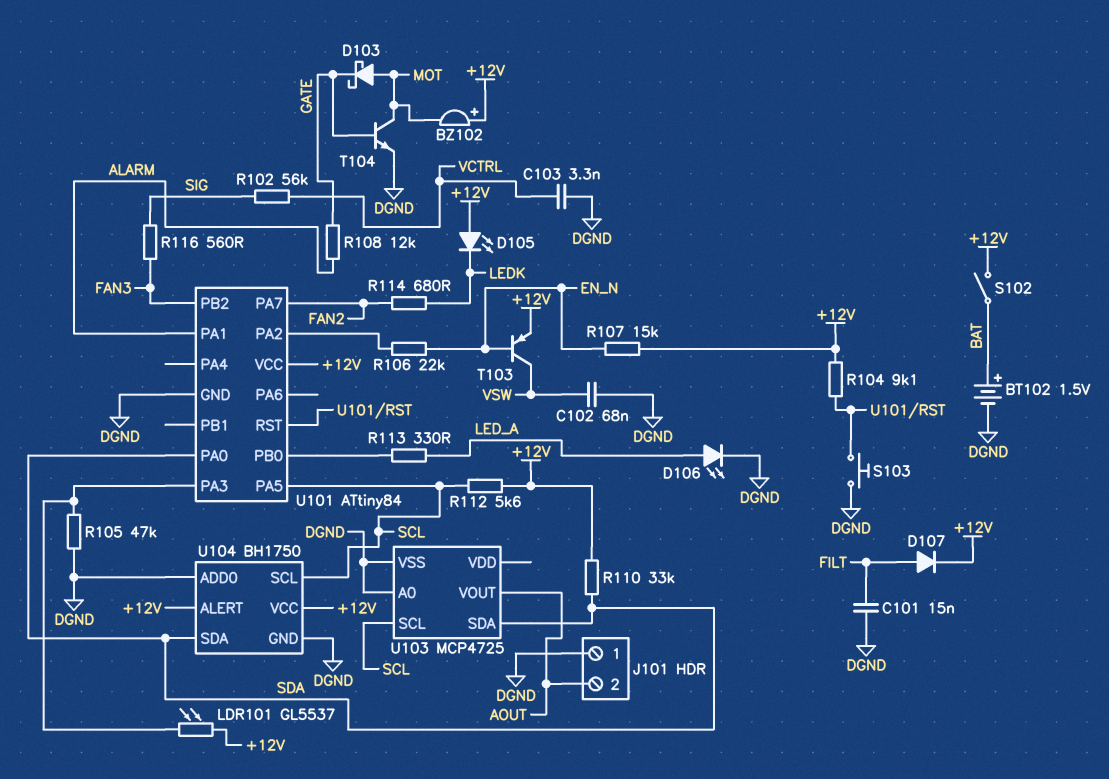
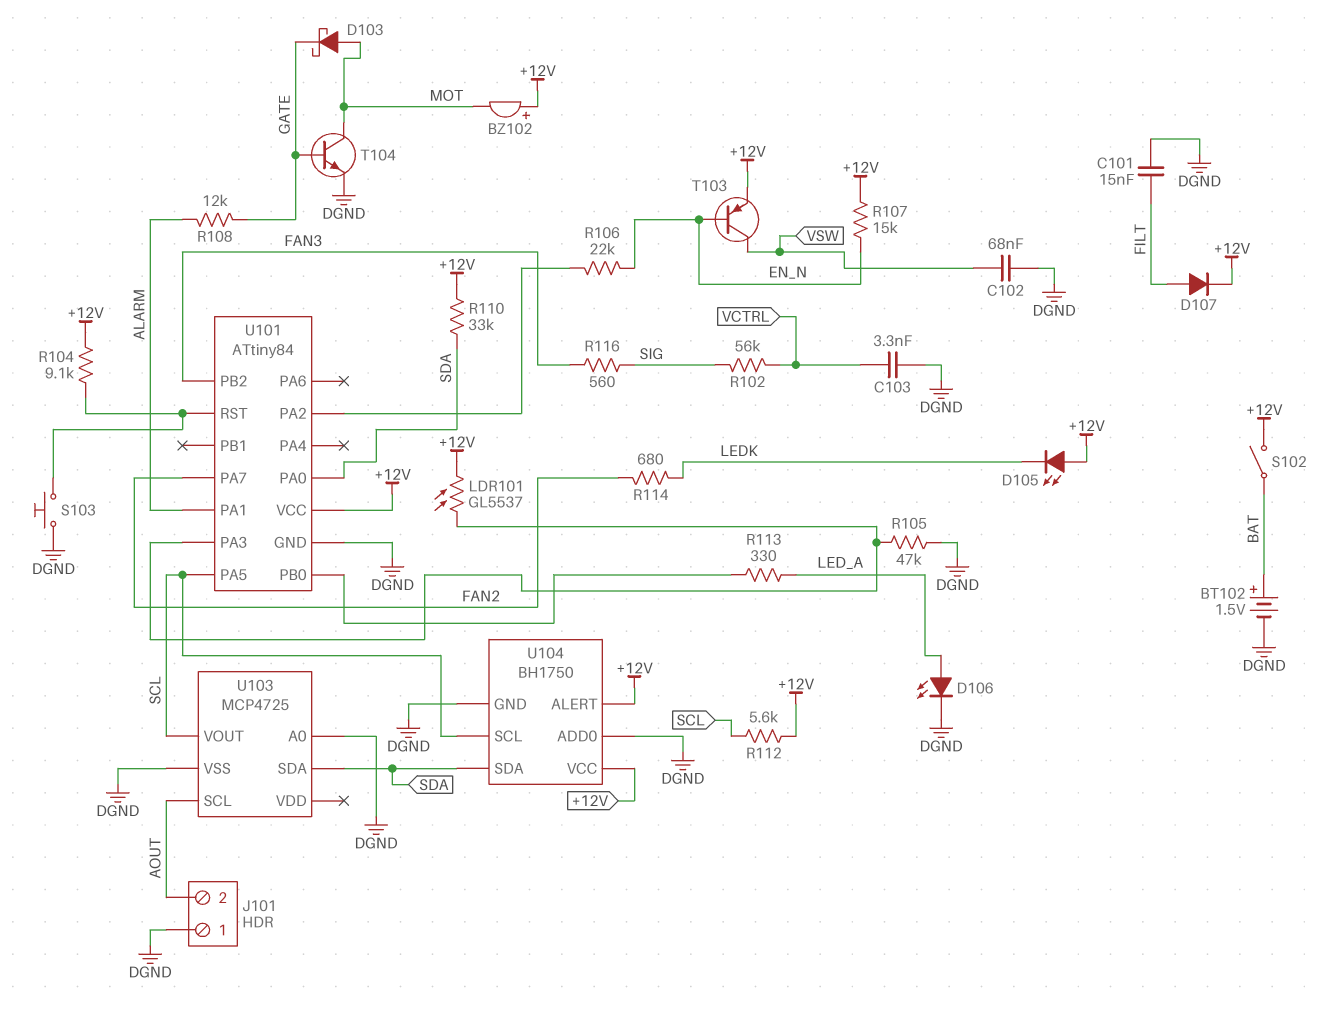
U103 pin SCL: SCL -> AOUT
U103 pin VOUT: AOUT -> SCL

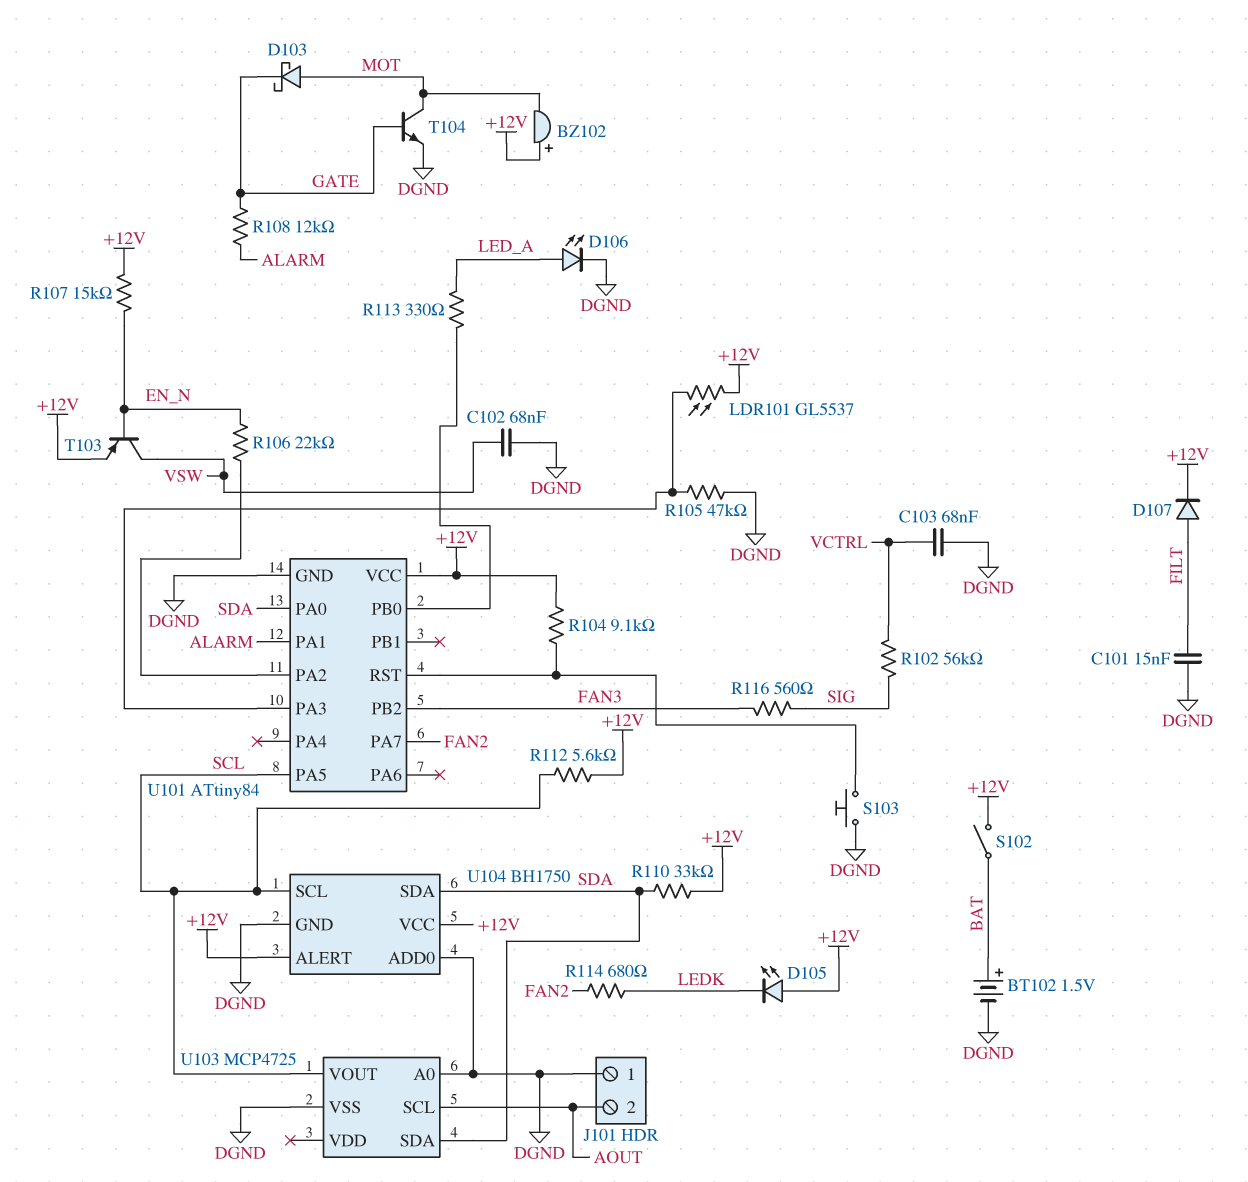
C103: 3.3nF (DGND, VCTRL) -> 68nF (DGND, VCTRL)

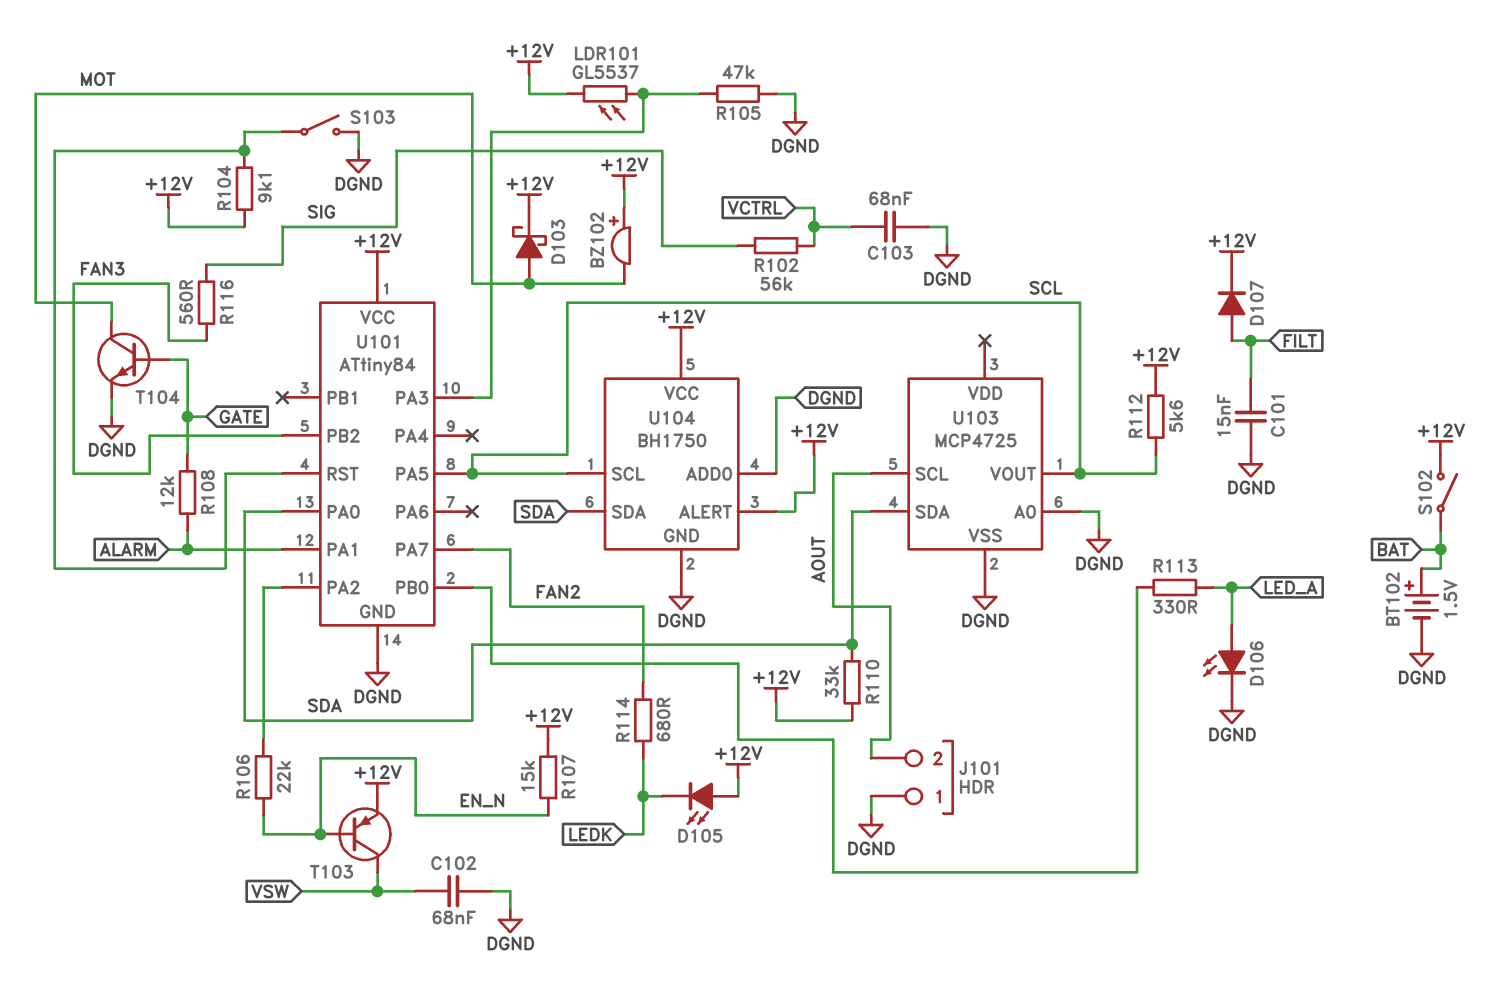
D103: schottky (A MOT, K GATE) -> schottky (A MOT, K +12V)
S103: button (DGND, U101/RST) -> switch (DGND, U101/RST)

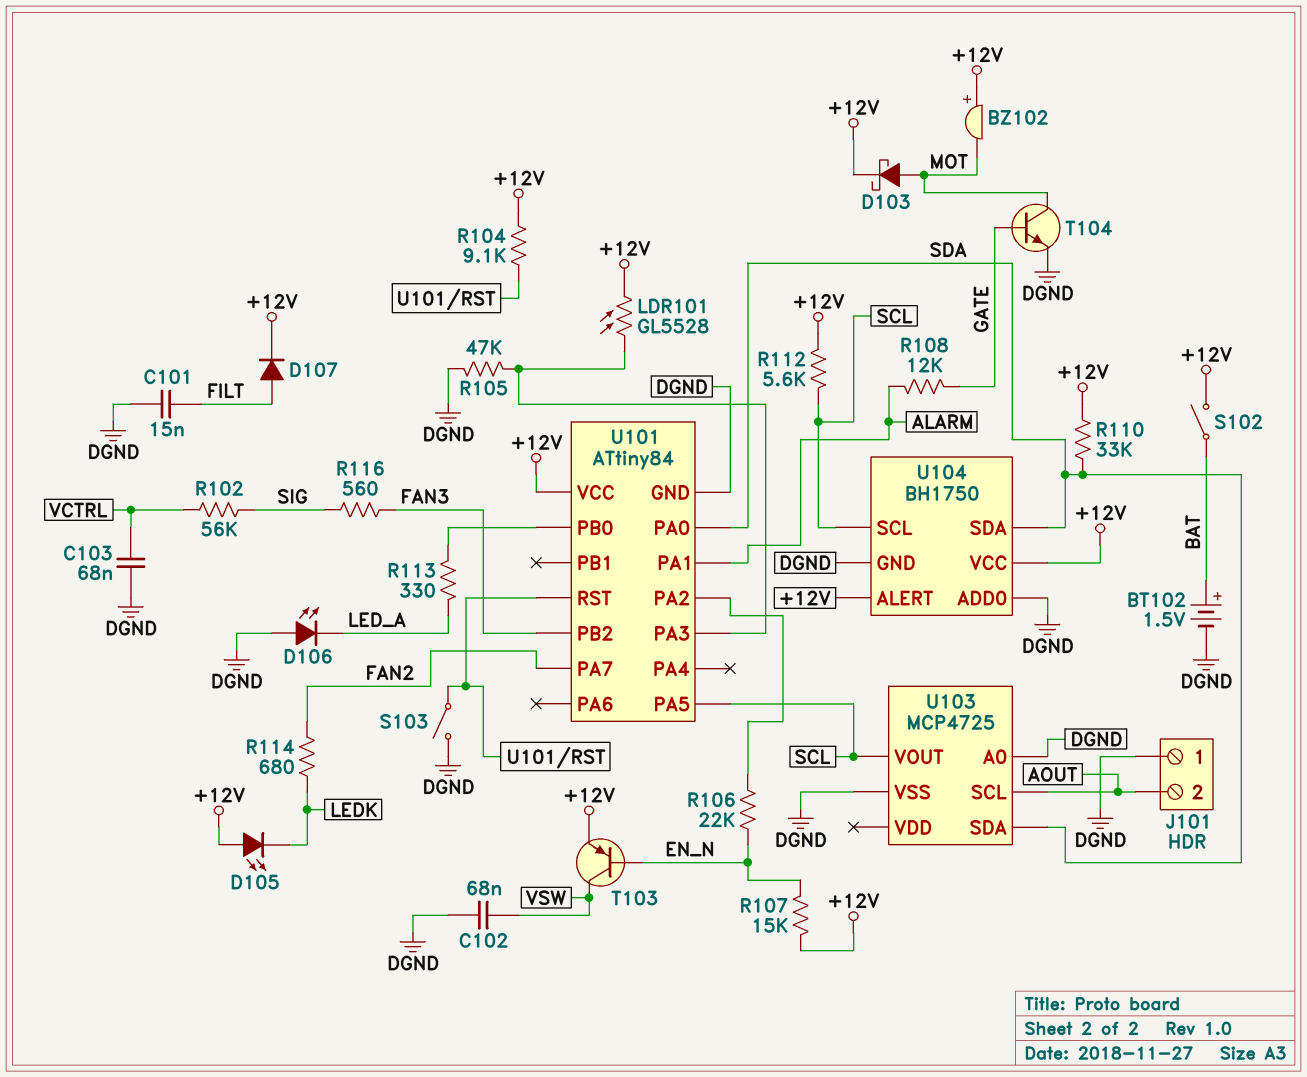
D106: LED (A LED_A, K DGND) -> LED (A DGND, K LED_A)
LDR101: GL5537 (+12V, U101/PA3) -> GL5528 (+12V, U101/PA3)

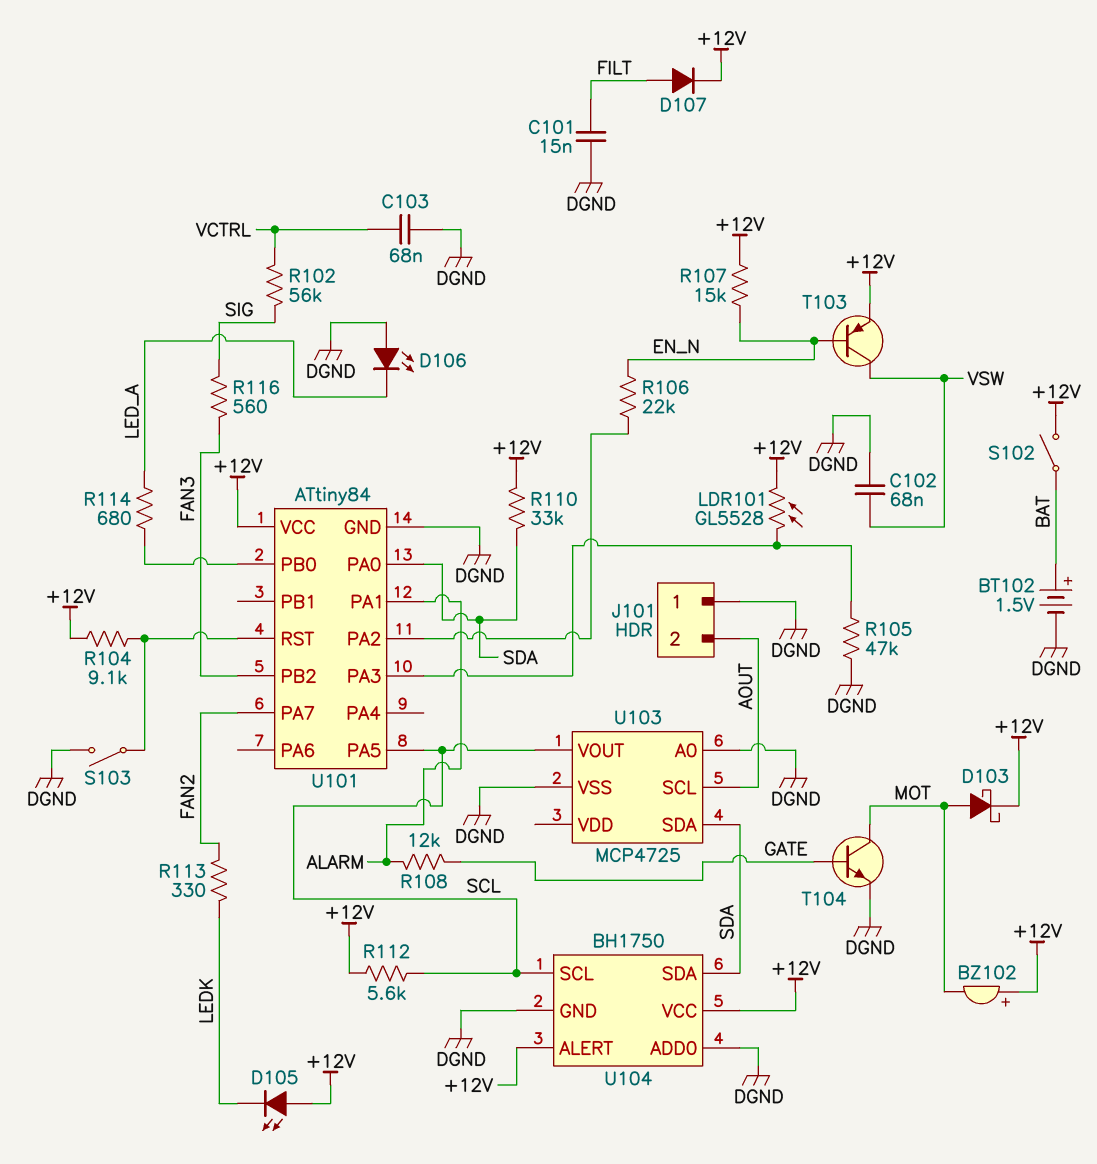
R113: 330 (LED_A, U101/PB0) -> 330 (FAN2, LEDK)
R114: 680 (FAN2, LEDK) -> 680 (LED_A, U101/PB0)

